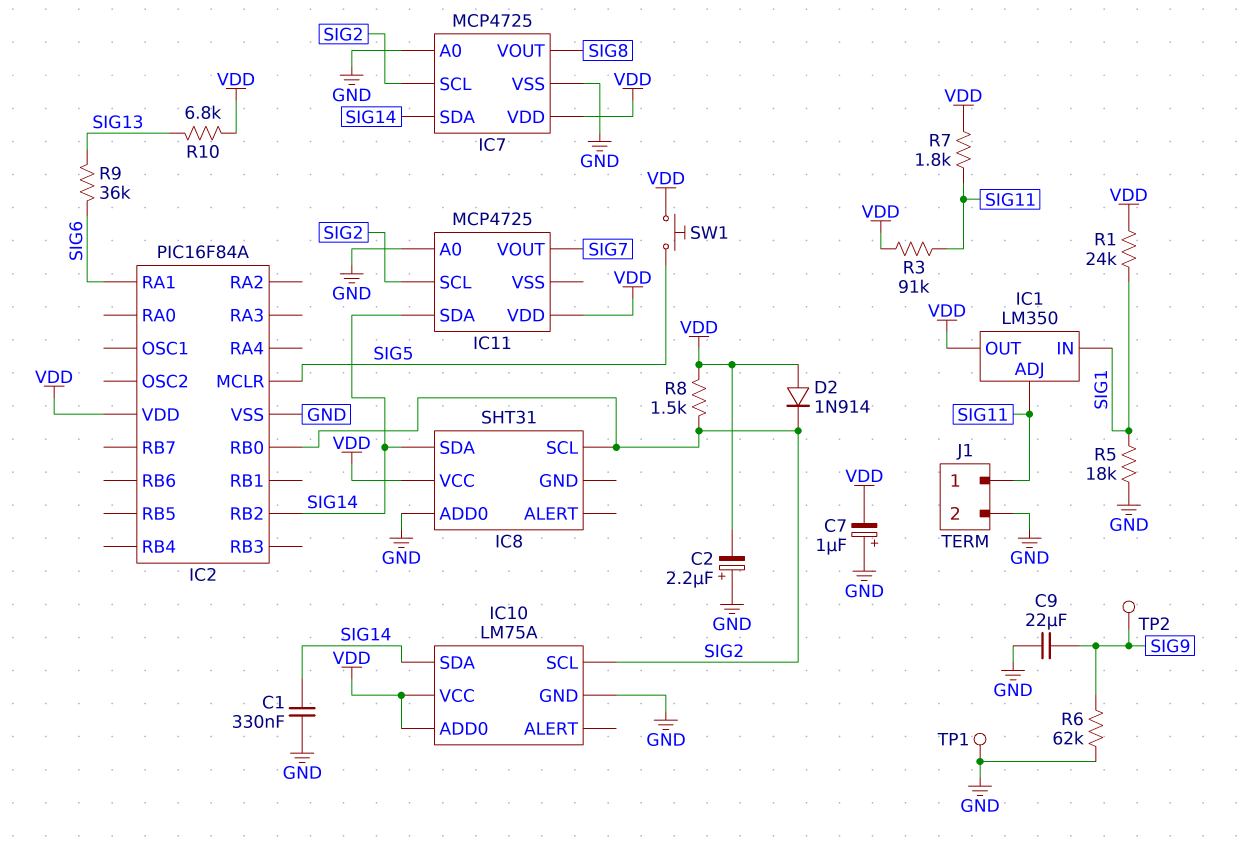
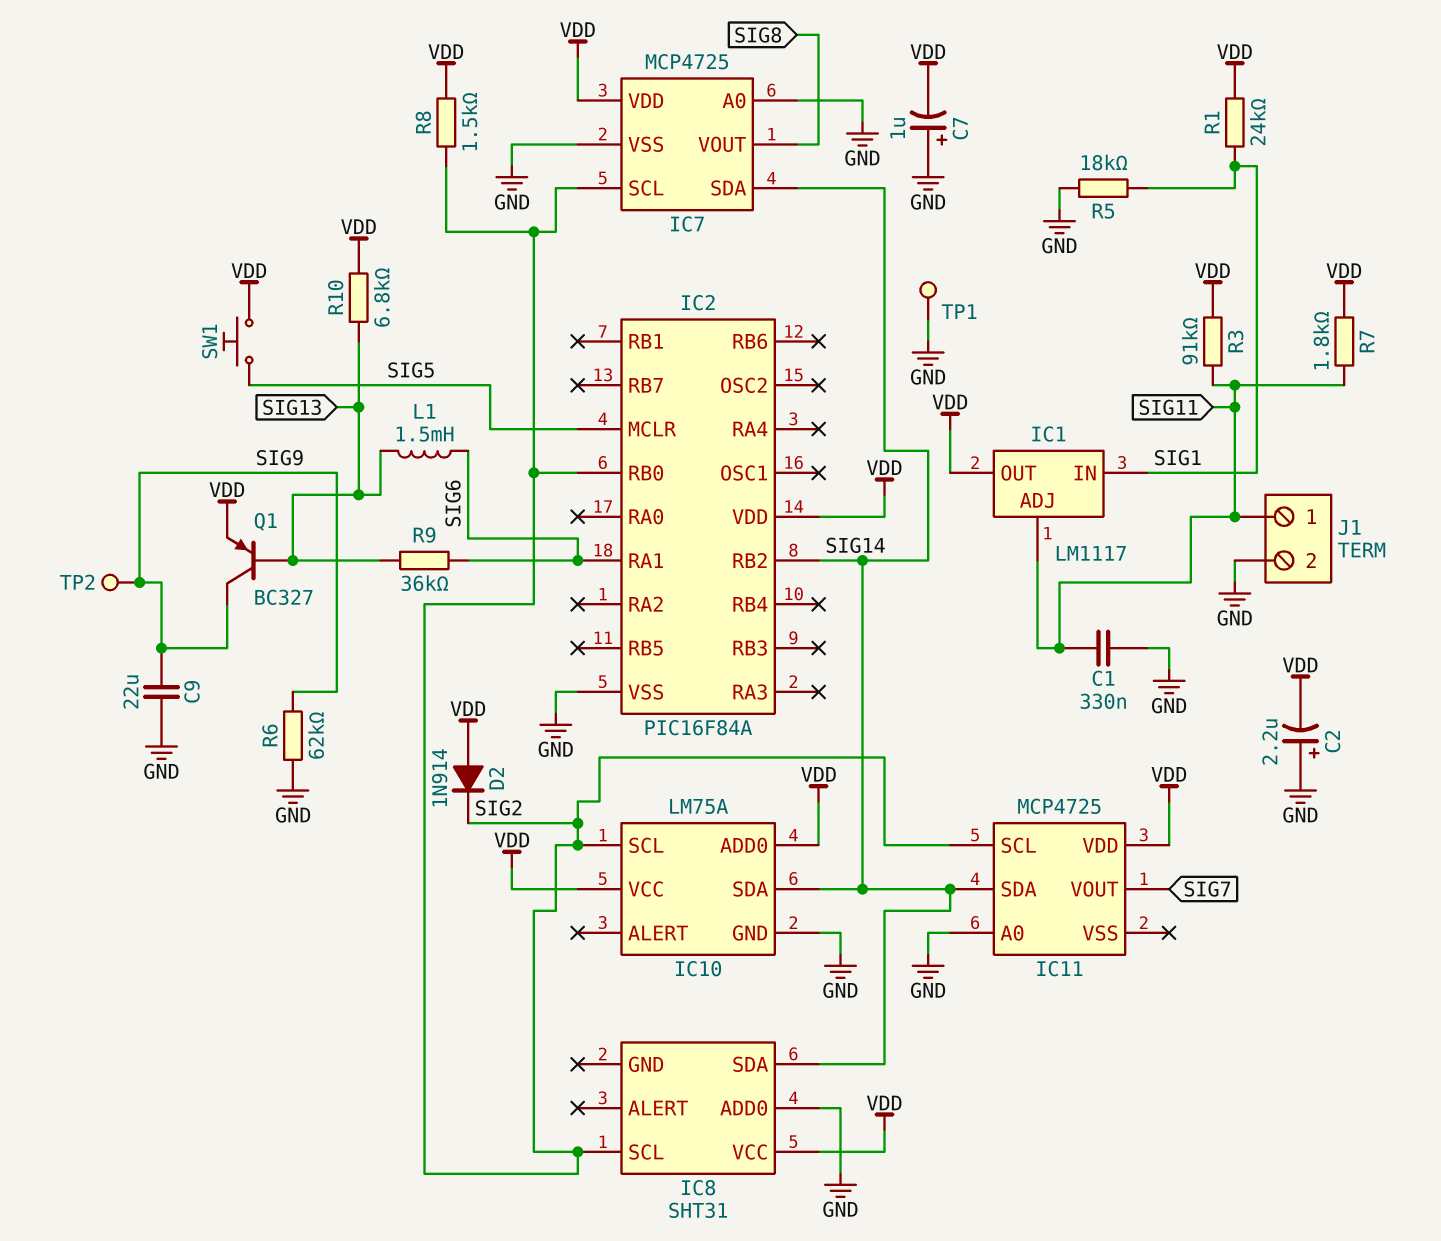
C1: 330nF (GND, SIG14) -> 330nF (GND, SIG11)
IC1: LM350 -> LM1117
L1: none -> 1.5mH (SIG6, SIG13)
Q1: none -> PNP BC327 (B SIG13, C SIG9, E VDD)

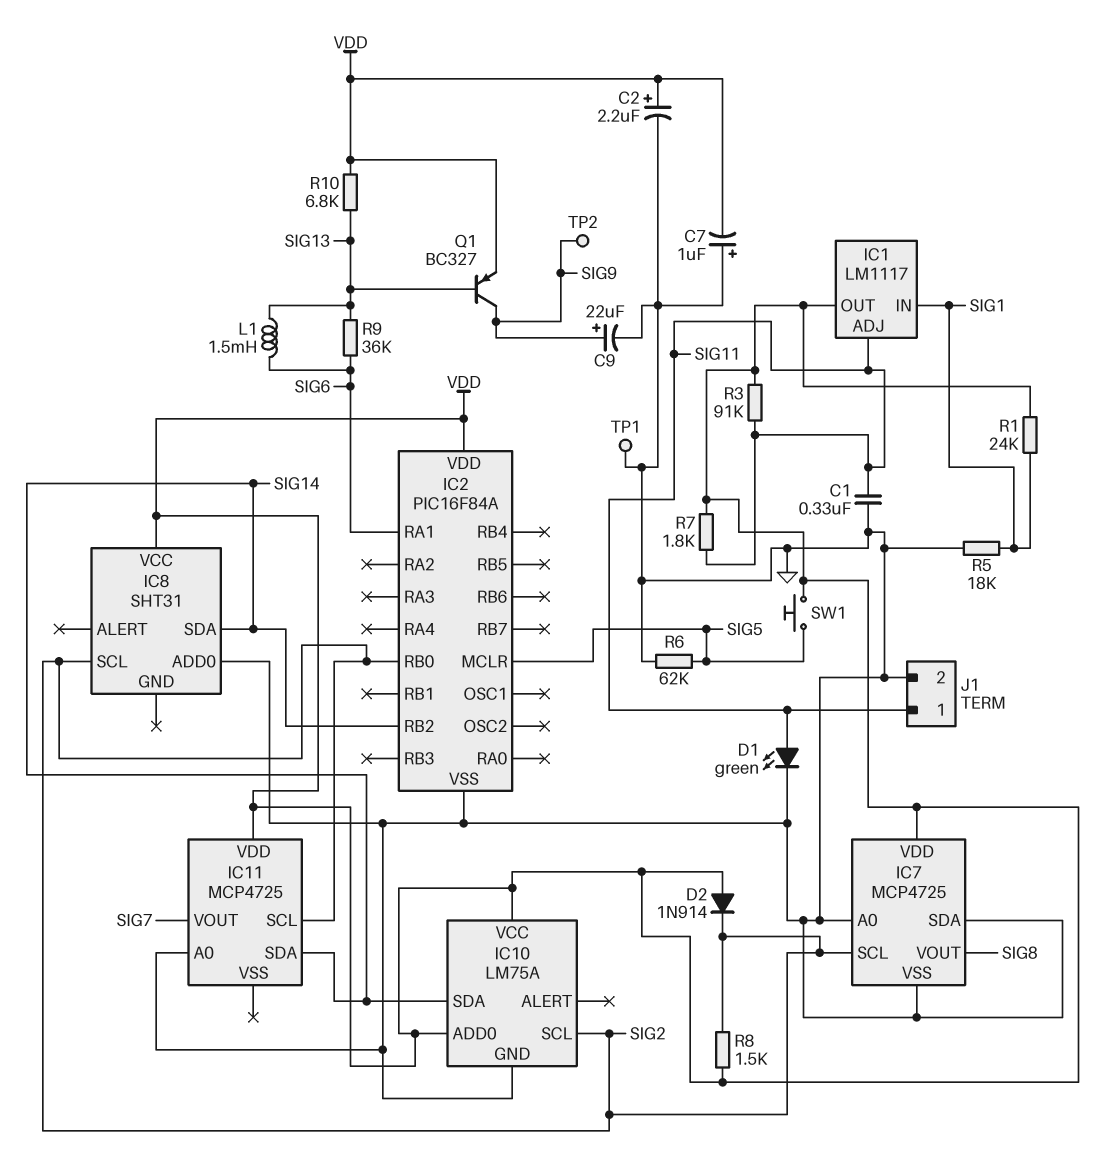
C2: 2.2uF (plus GND, minus VDD) -> 2.2uF (plus VDD, minus GND)
C9: 22uF (GND, SIG9) -> 22uF (plus SIG9, minus GND)
D1: none -> LED green (A SIG11, K GND)
IC7 pin SDA: SIG14 -> GND
R6: 62k (GND, SIG9) -> 62k (GND, SIG5)

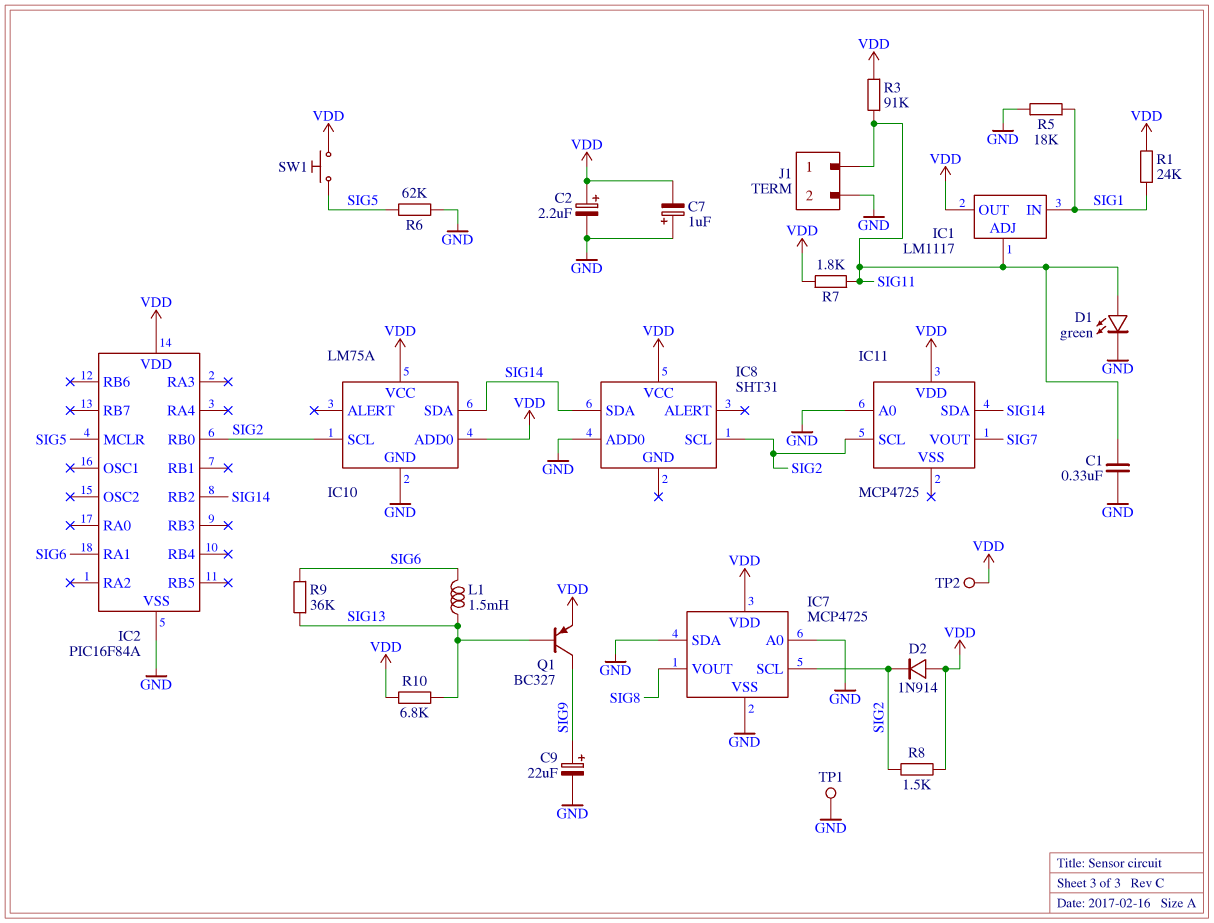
TP2: test point (SIG9) -> test point (VDD)

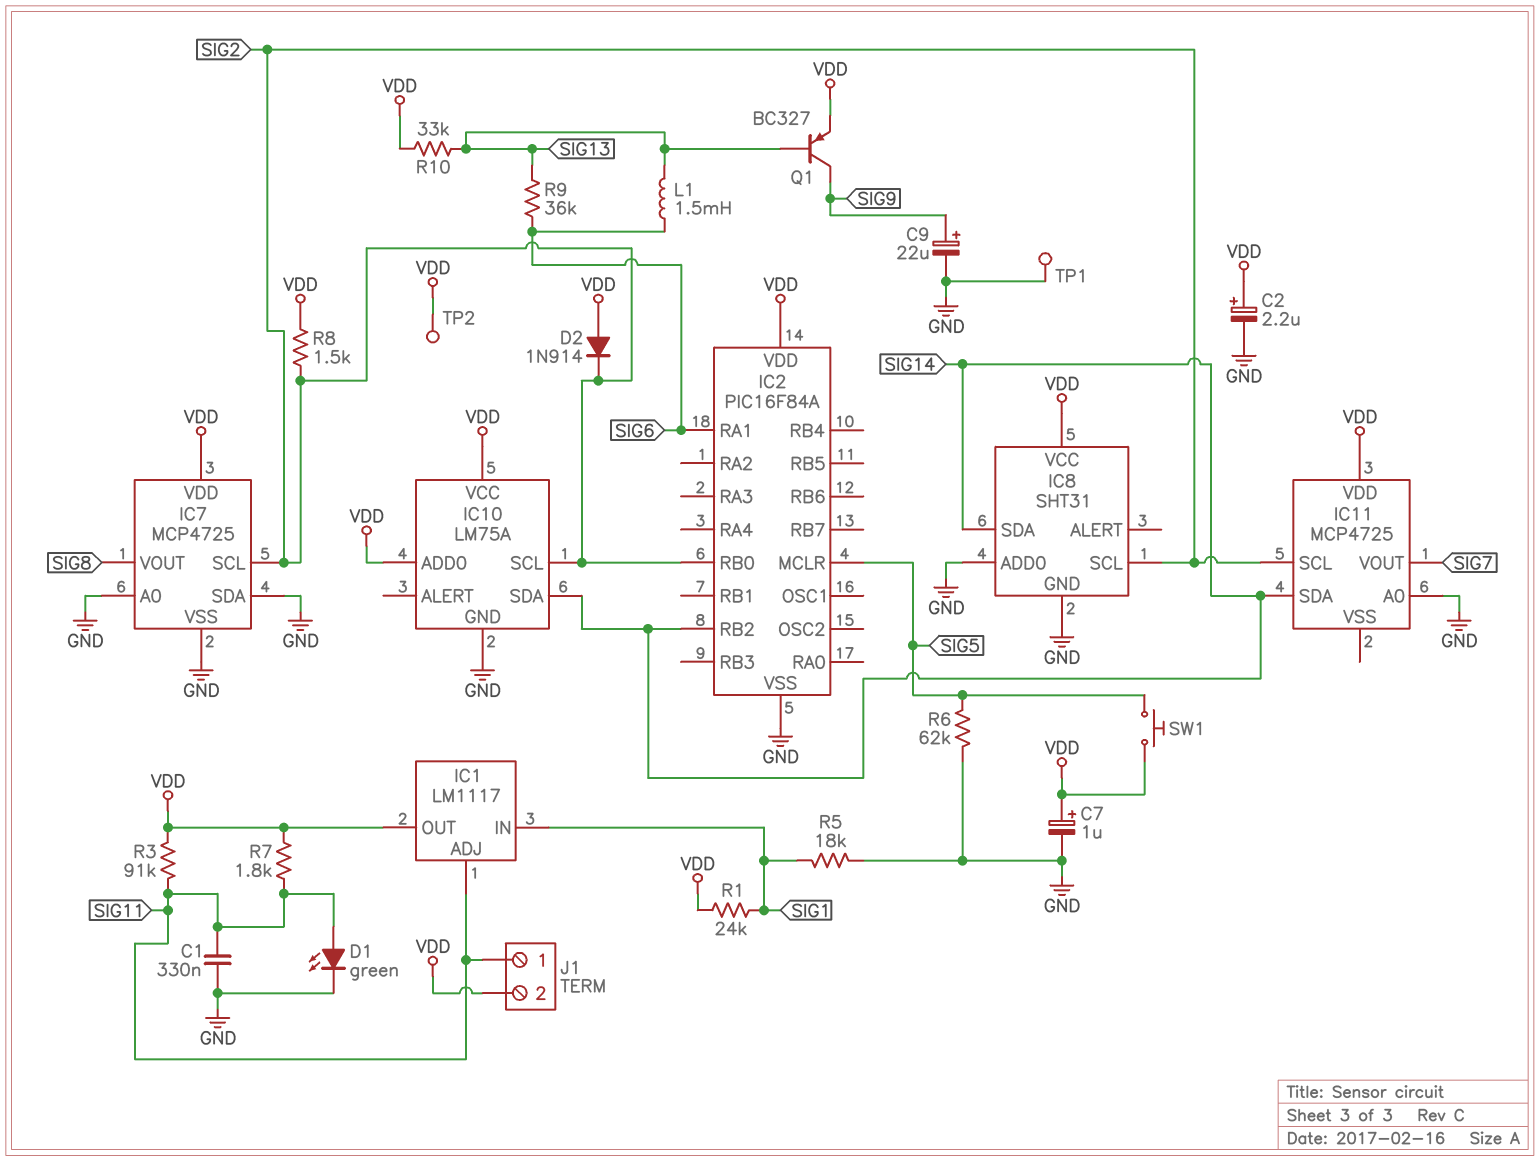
C7: 1uF (plus GND, minus VDD) -> 1uF (plus VDD, minus GND)
IC8 pin GND: none -> GND
J1 pin 2: GND -> VDD
R10: 6.8k (SIG13, VDD) -> 33k (SIG13, VDD)

